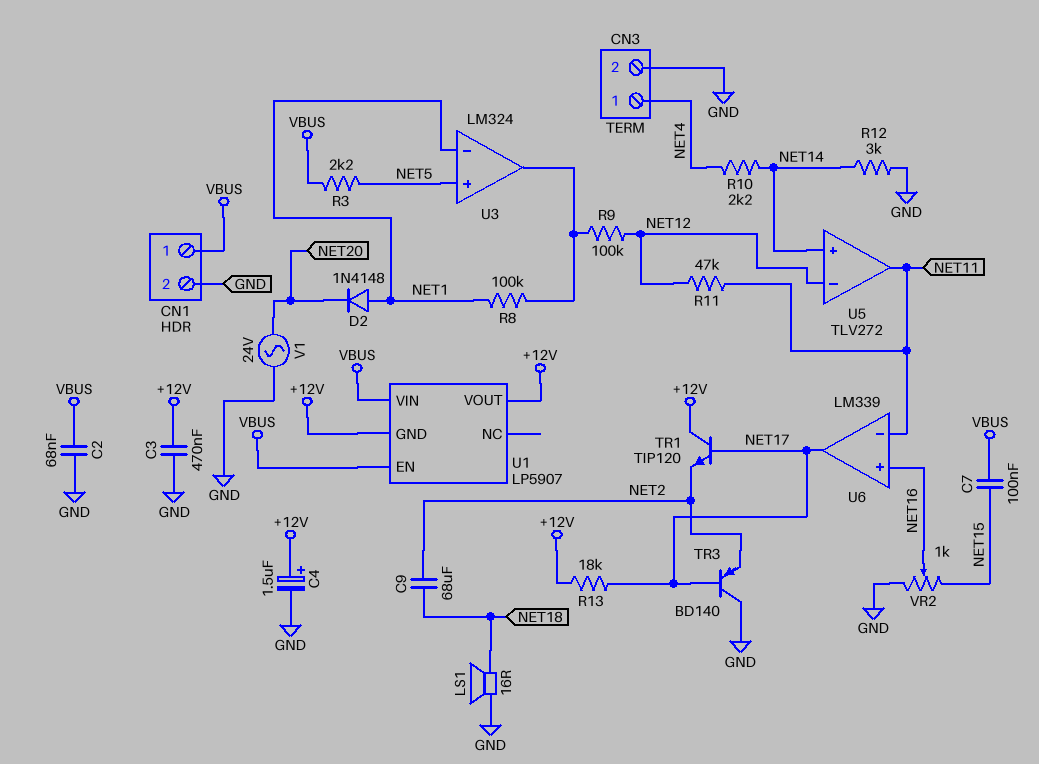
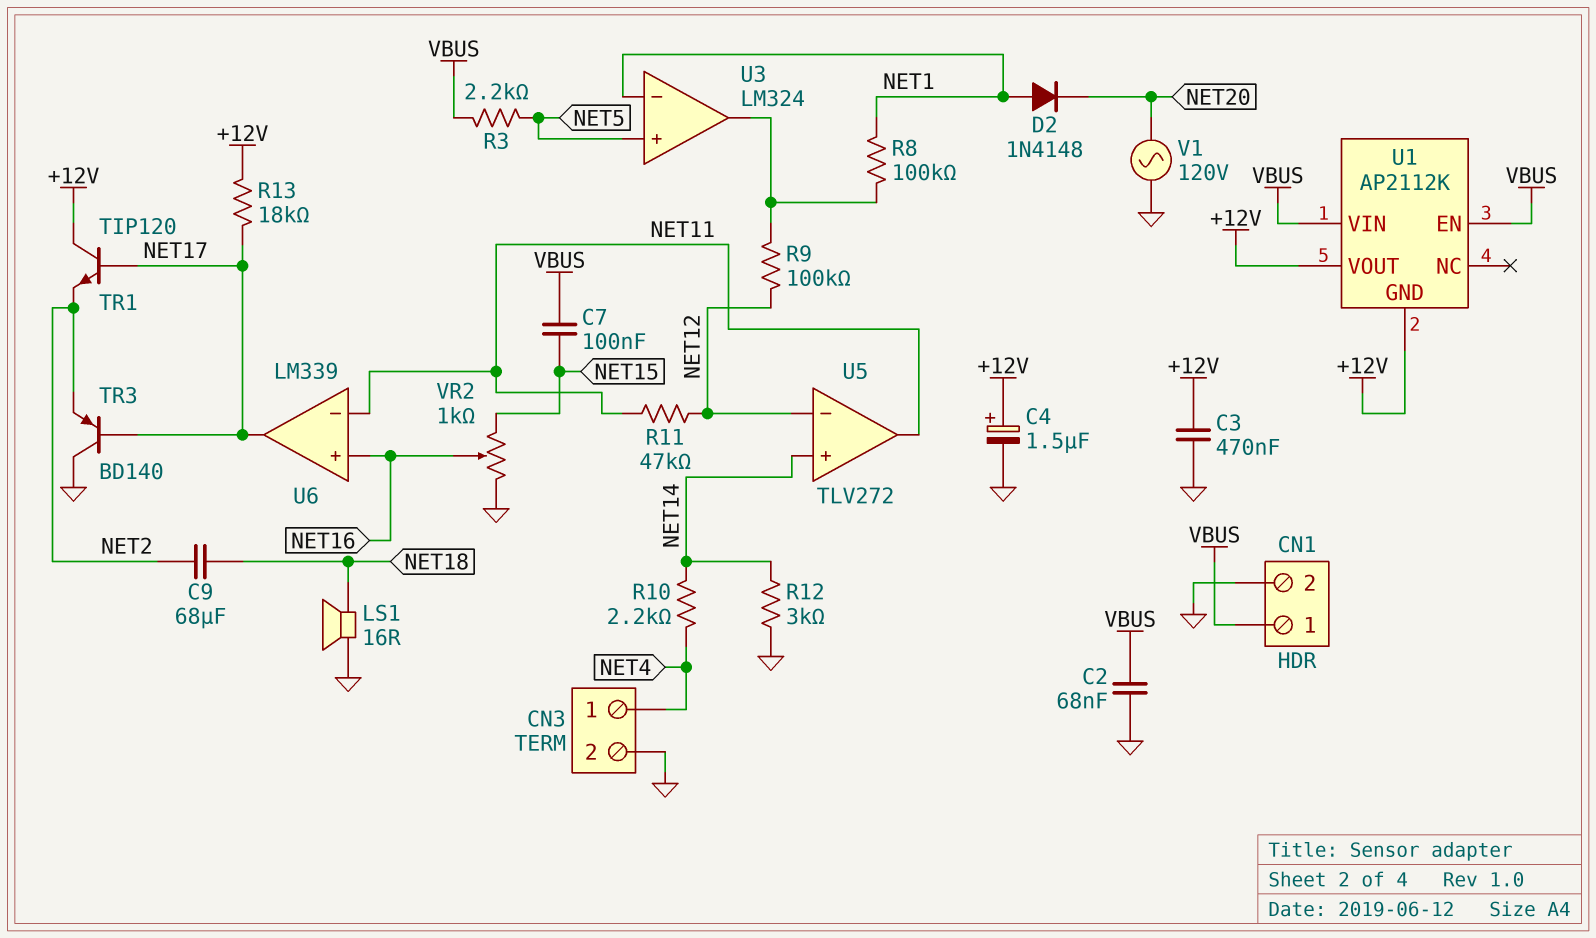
U1: LP5907 -> AP2112K
V1: AC 24V (GND, NET20) -> AC 120V (GND, NET20)

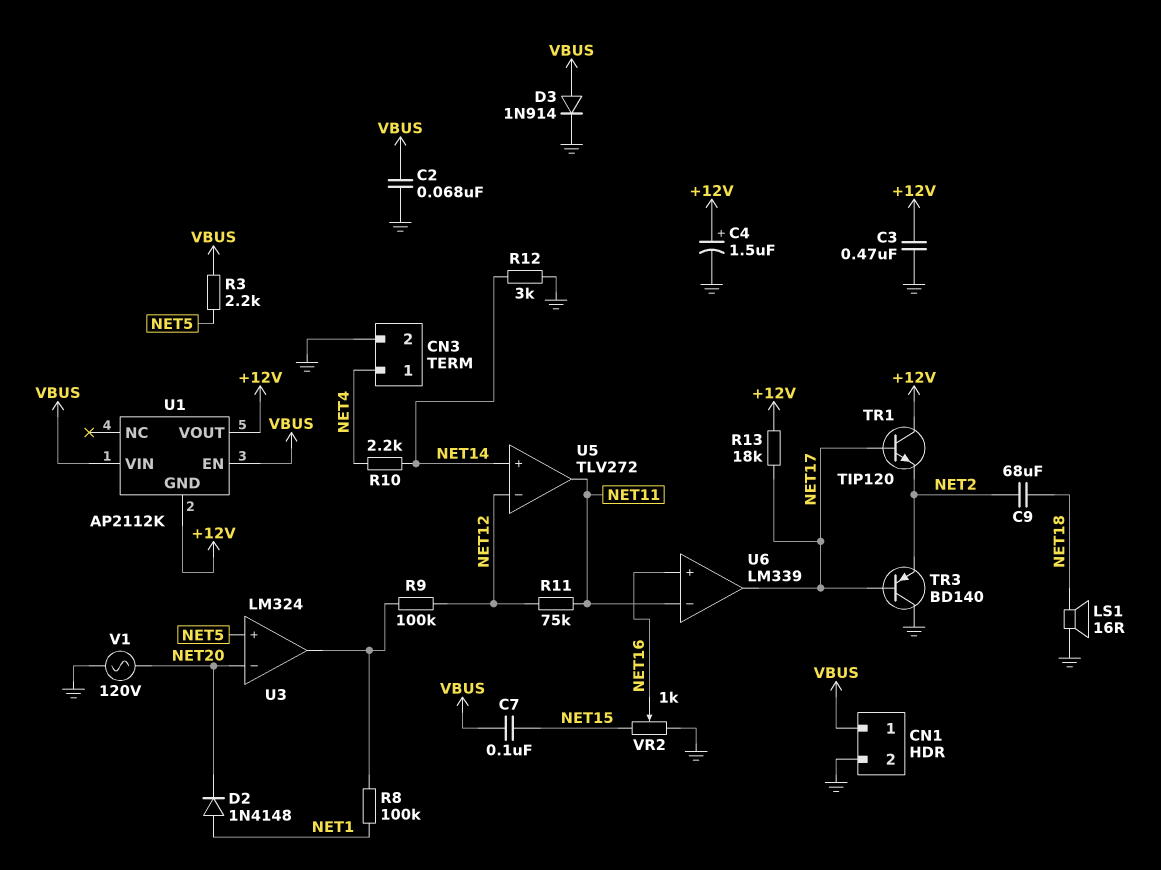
D3: none -> diode 1N914 (A VBUS, K GND)
R11: 47k (NET11, NET12) -> 75k (NET11, NET12)
U3 pin in-: NET1 -> NET20

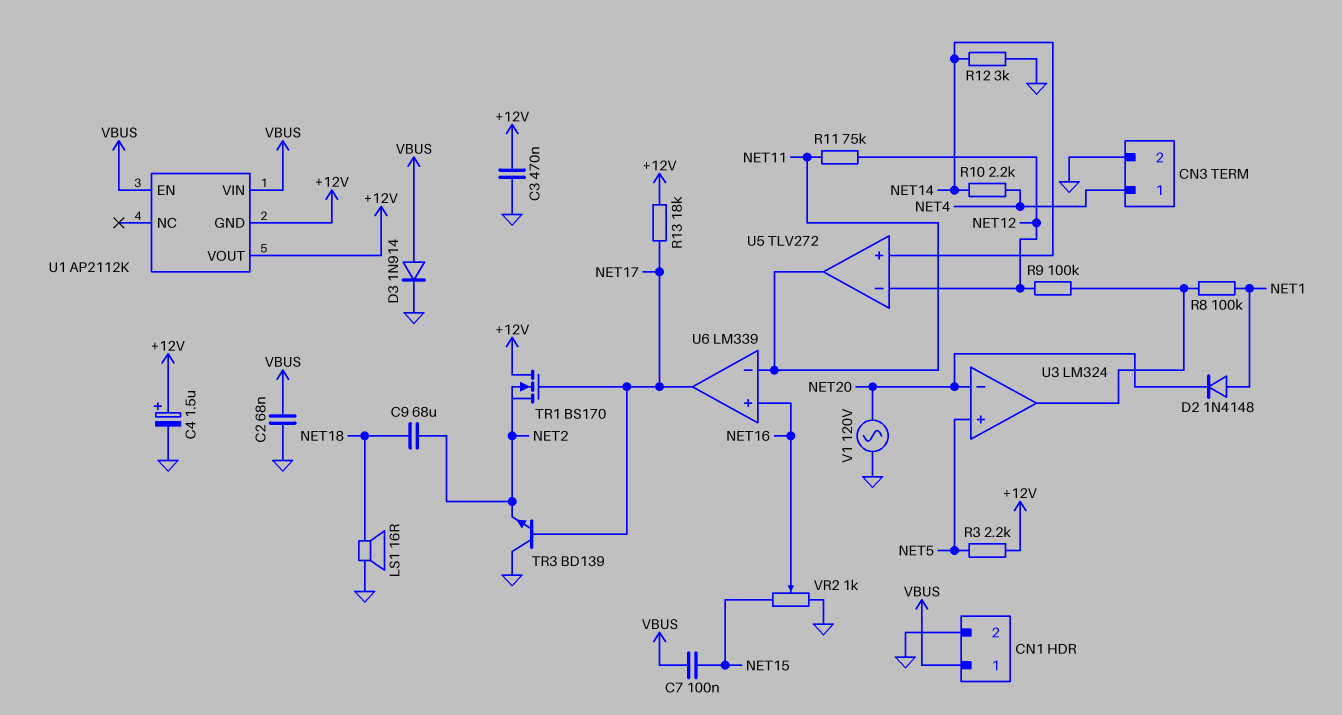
R3: 2.2k (NET5, VBUS) -> 2.2k (+12V, NET5)
TR1: NPN TIP120 (B NET17, C +12V, E NET2) -> NMOS BS170 (G NET17, D +12V, S NET2)
TR3: PNP BD140 (B NET17, C GND, E NET2) -> NPN BD139 (B NET17, C GND, E NET2)

